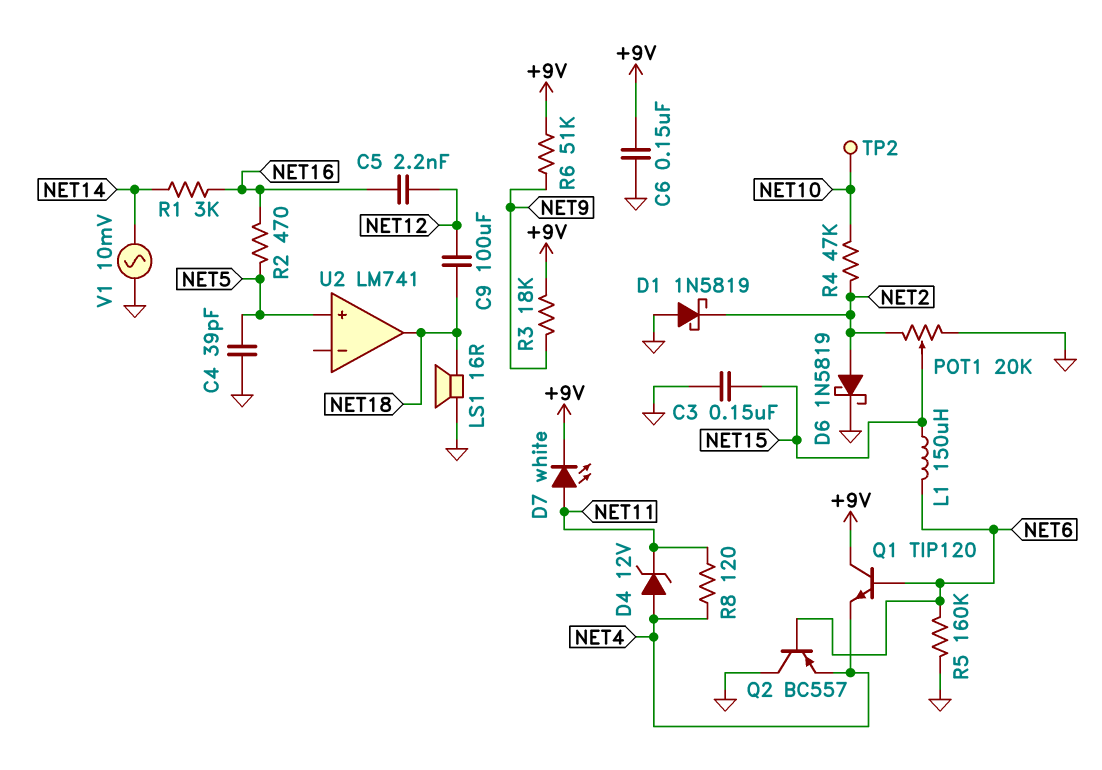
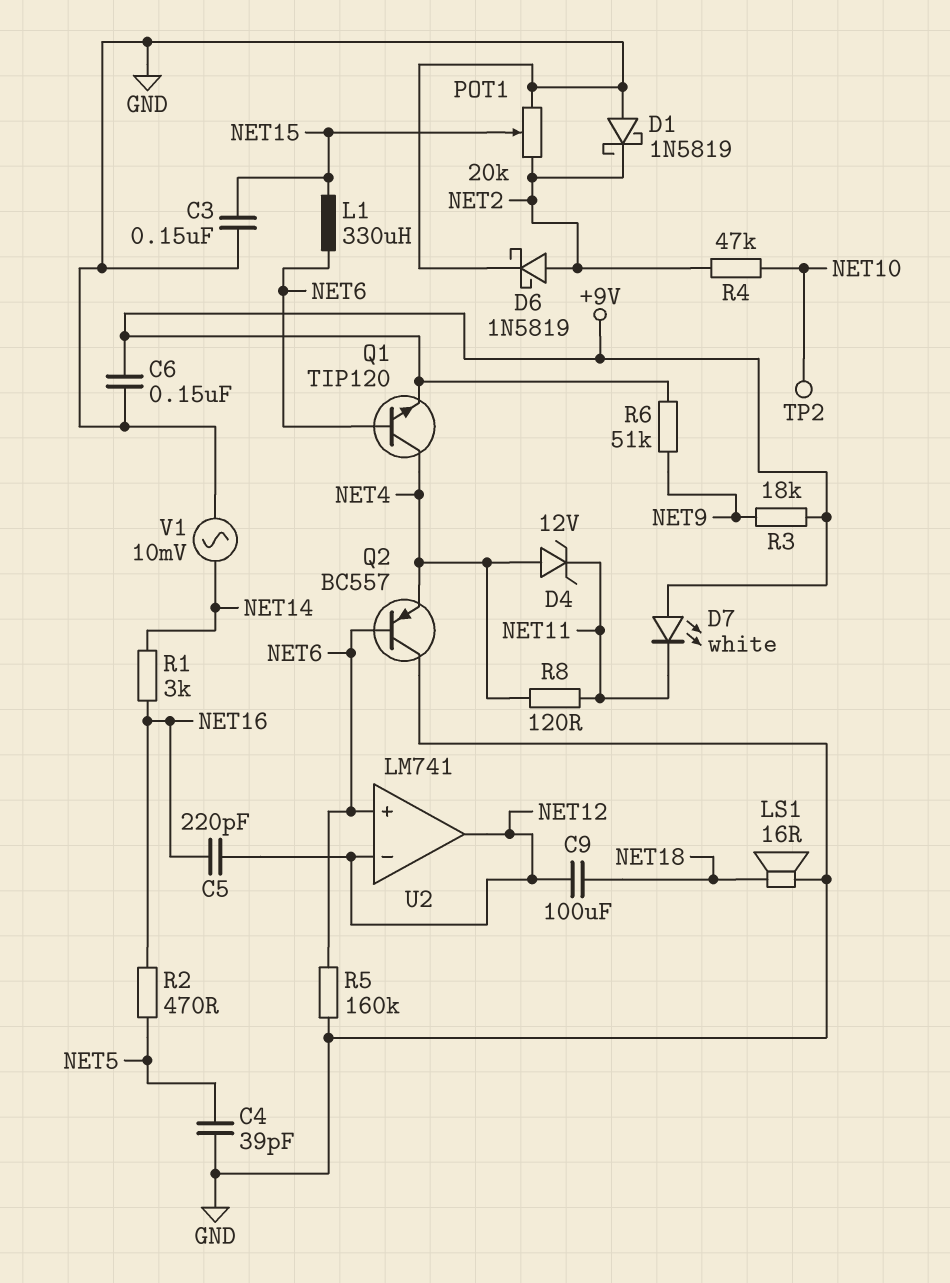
C5: 2.2nF (NET12, NET16) -> 220pF (NET12, NET16)
D7: LED white (A NET11, K +9V) -> LED white (A +9V, K NET11)
L1: 150uH (NET6, NET15) -> 330uH (NET6, NET15)
Q1: NPN TIP120 (B NET6, C +9V, E NET4) -> NPN TIP120 (B NET6, C NET4, E +9V)
U2 pin in+: NET5 -> NET6
U2 pin in-: none -> NET12
U2 pin out: NET18 -> NET12

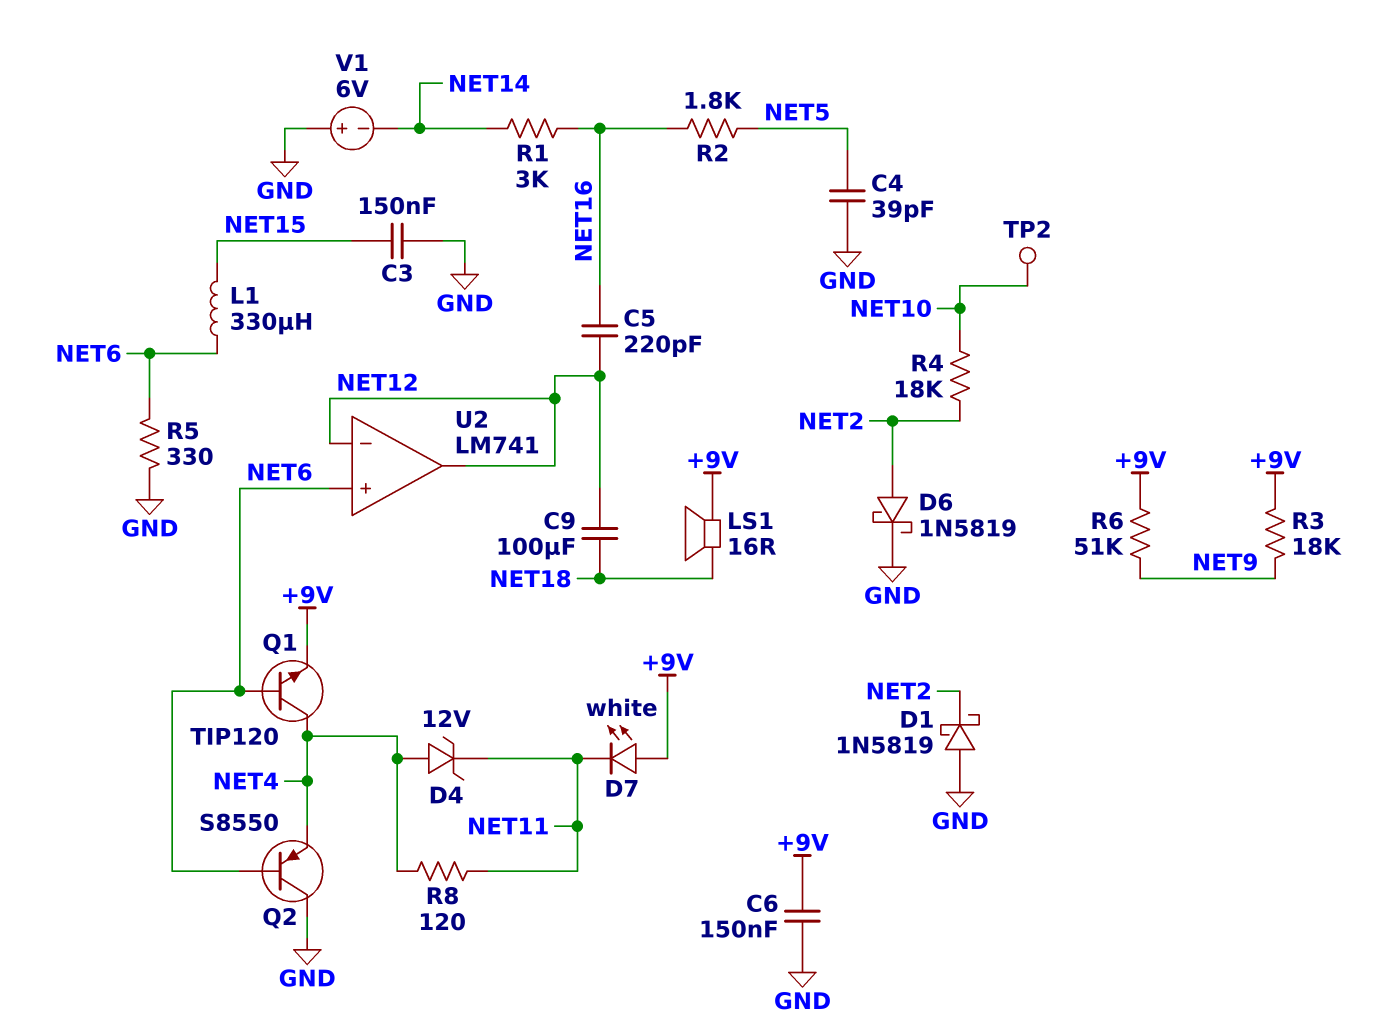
LS1: speaker 16R (GND, NET18) -> speaker 16R (+9V, NET18)
POT1: 20k (GND, NET2, wiper NET15) -> none
Q2: PNP BC557 (B NET6, C GND, E NET4) -> PNP S8550 (B NET6, C GND, E NET4)
R2: 470 (NET5, NET16) -> 1.8k (NET5, NET16)
R4: 47k (NET2, NET10) -> 18k (NET2, NET10)
R5: 160k (GND, NET6) -> 330 (GND, NET6)
V1: AC 10mV (GND, NET14) -> 6V (plus GND, minus NET14)

